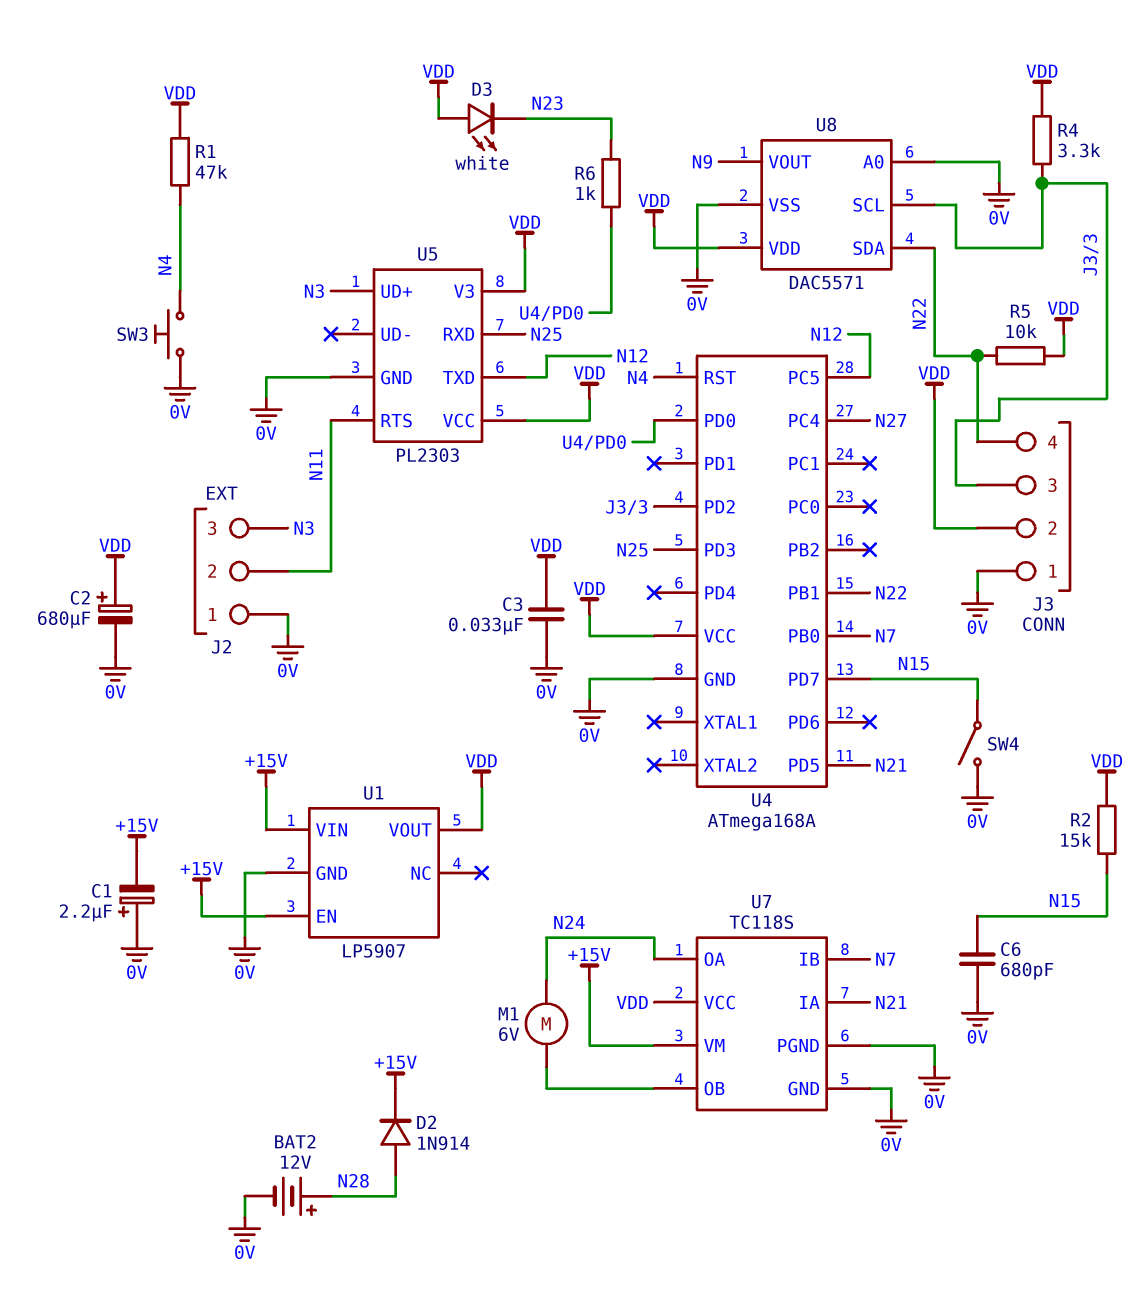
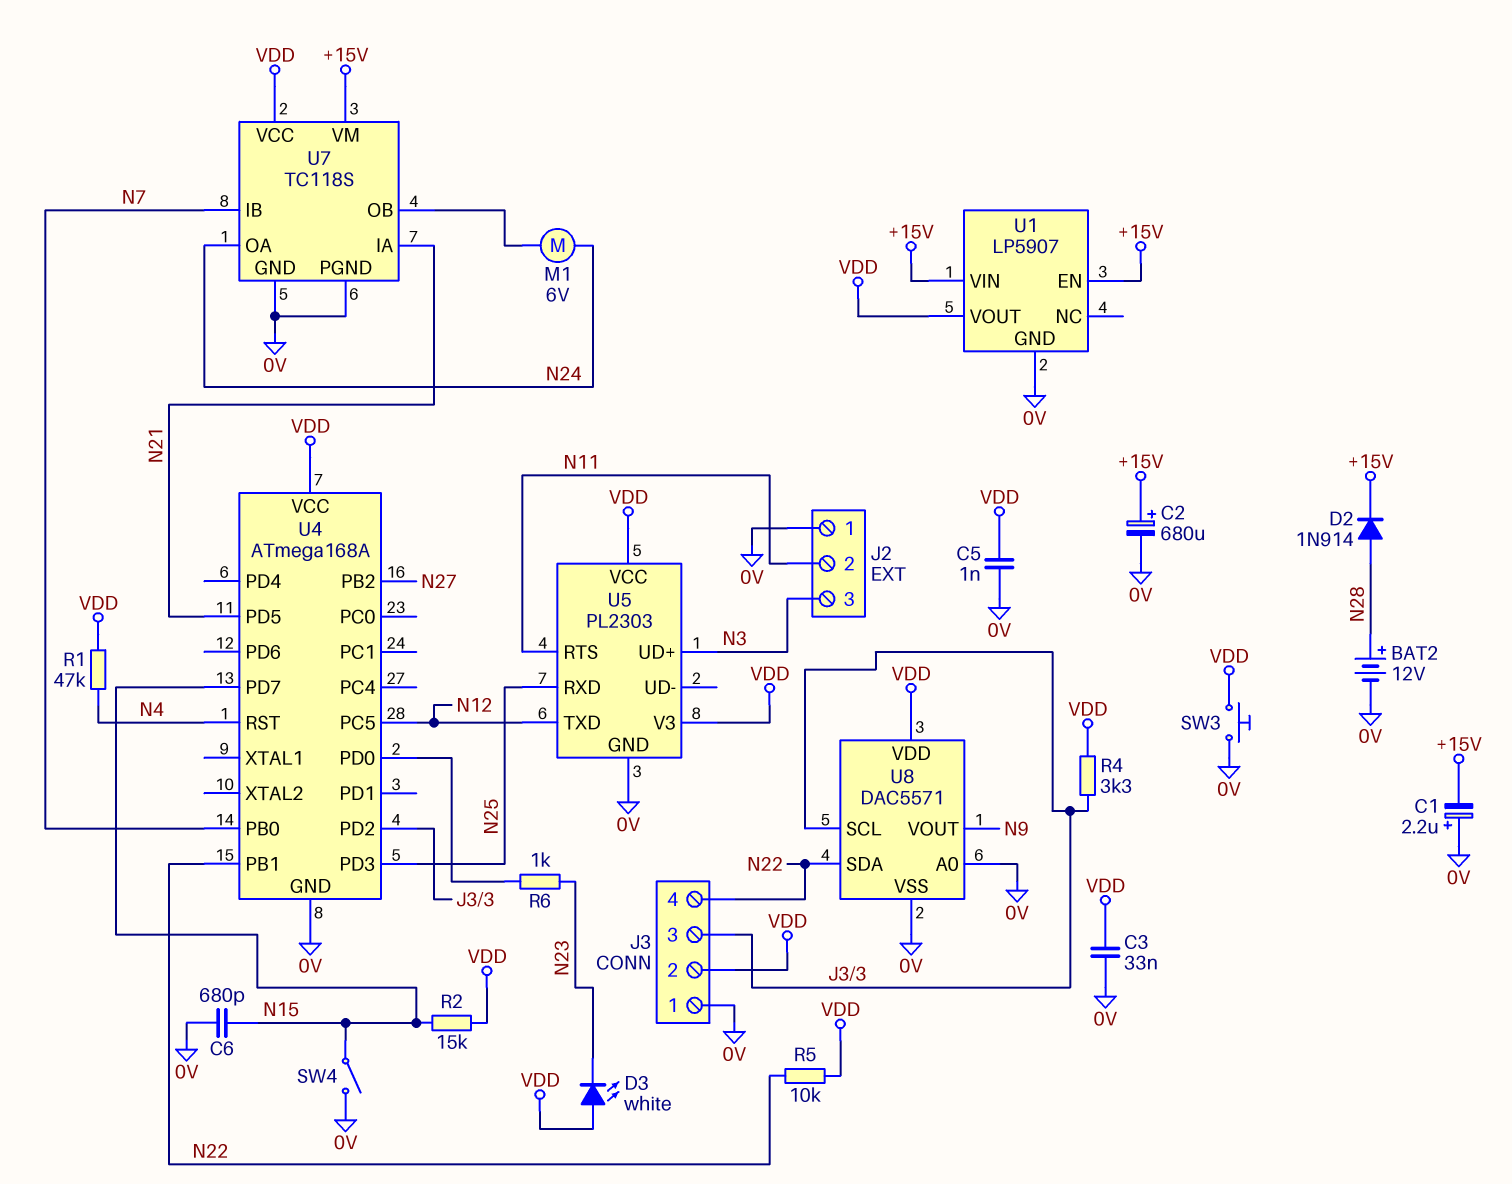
C2: 680uF (plus VDD, minus 0V) -> 680uF (plus +15V, minus 0V)
C5: none -> 1nF (0V, VDD)
SW3: button (0V, N4) -> button (0V, VDD)
U4 pin PB2: none -> N27
U4 pin PC4: N27 -> none

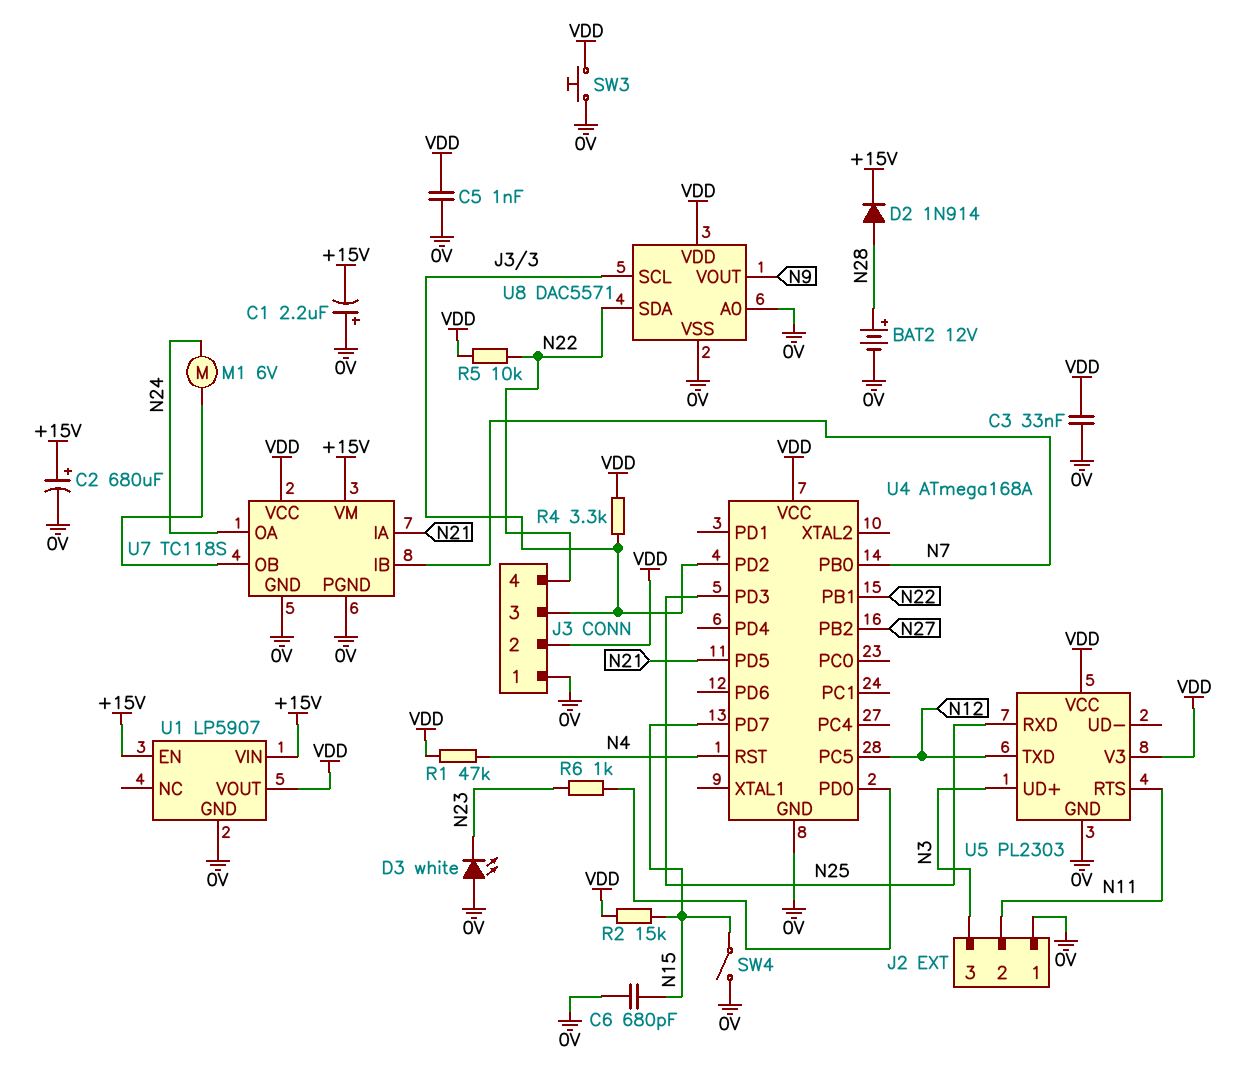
D3: LED white (A VDD, K N23) -> LED white (A 0V, K N23)

